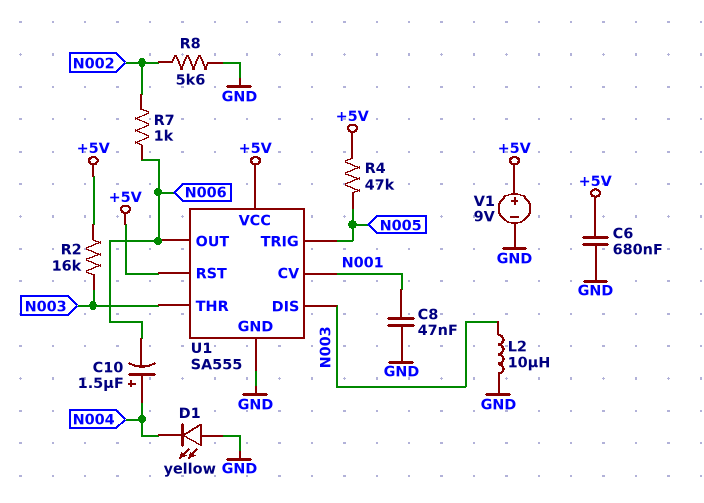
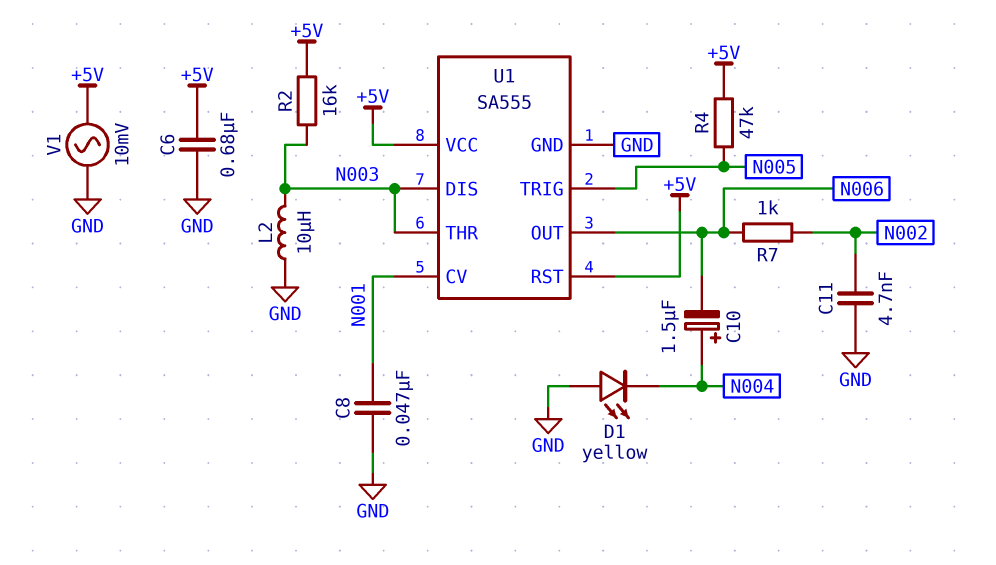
C11: none -> 4.7nF (GND, N002)
R8: 5.6k (GND, N002) -> none
V1: 9V (plus +5V, minus GND) -> AC 10mV (+5V, GND)

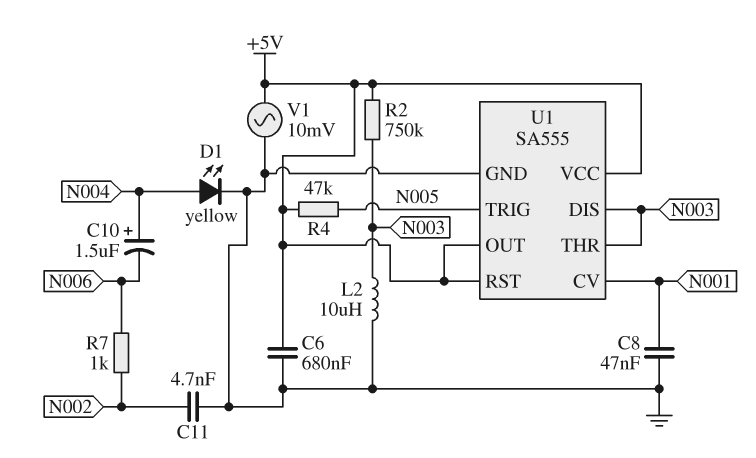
D1: LED yellow (A GND, K N004) -> LED yellow (A N004, K GND)
R2: 16k (+5V, N003) -> 750k (+5V, N003)
U1 pin OUT: N006 -> +5V

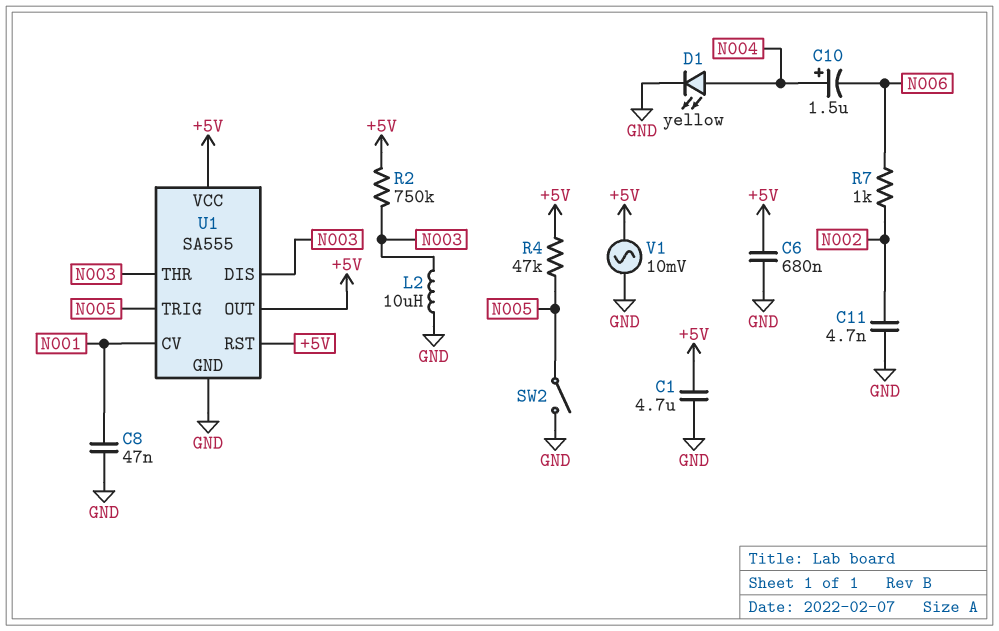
C1: none -> 4.7uF (+5V, GND)
SW2: none -> switch (GND, N005)

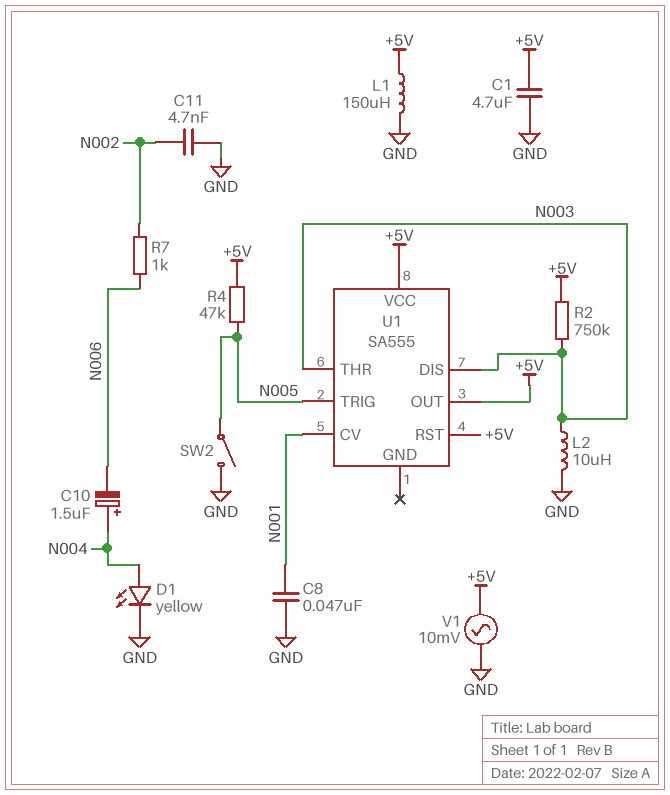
C6: 680nF (+5V, GND) -> none
L1: none -> 150uH (+5V, GND)
U1 pin GND: GND -> none

